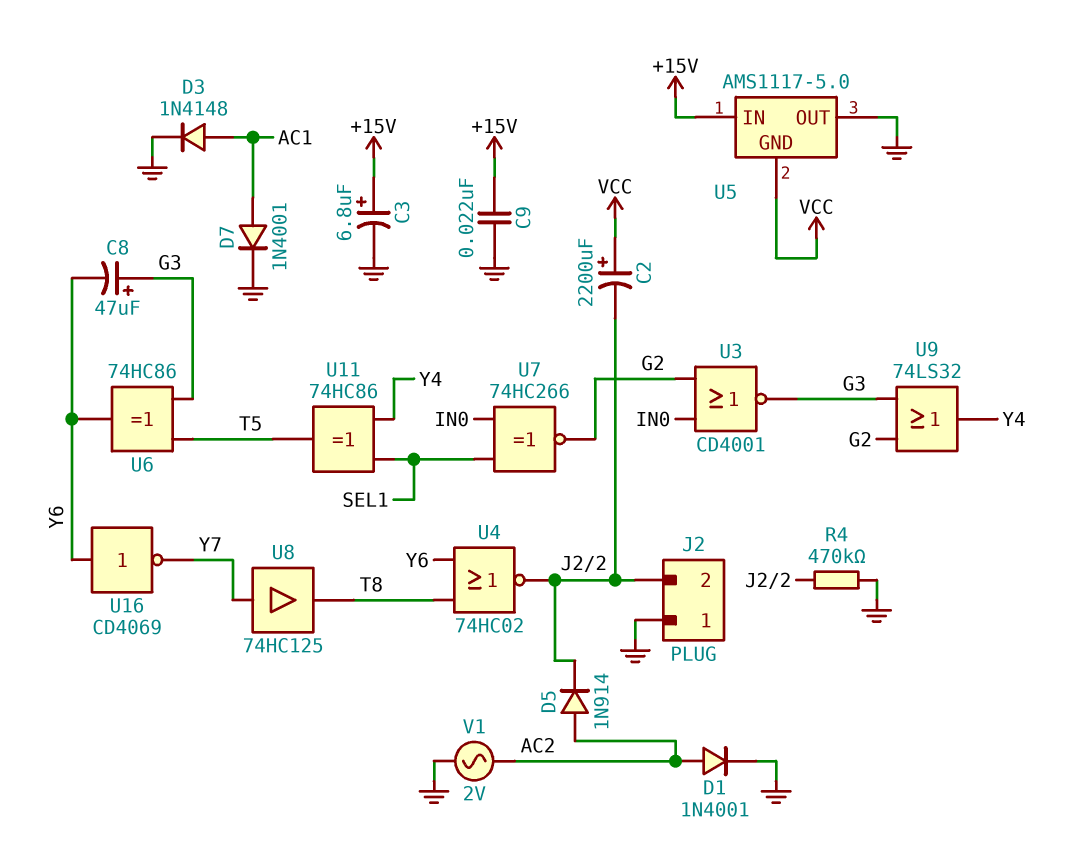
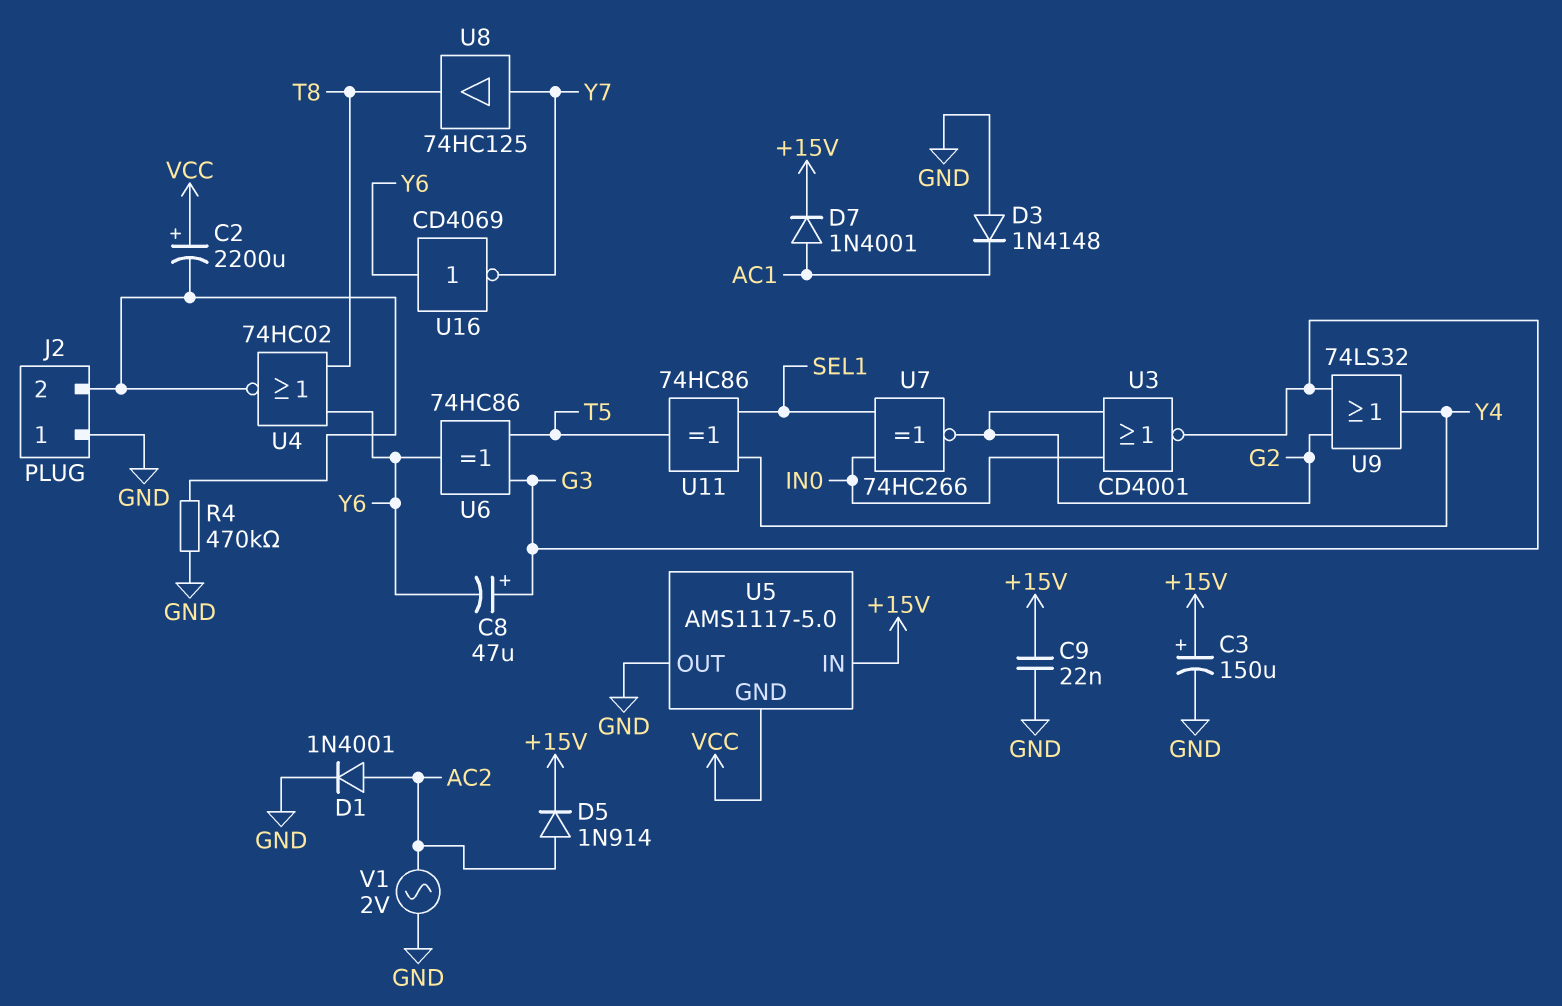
C3: 6.8uF (plus +15V, minus GND) -> 150uF (plus +15V, minus GND)
D3: diode 1N4148 (A AC1, K GND) -> diode 1N4148 (A GND, K AC1)
D5: diode 1N914 (A AC2, K J2/2) -> diode 1N914 (A AC2, K +15V)
D7: diode 1N4001 (A AC1, K GND) -> diode 1N4001 (A AC1, K +15V)

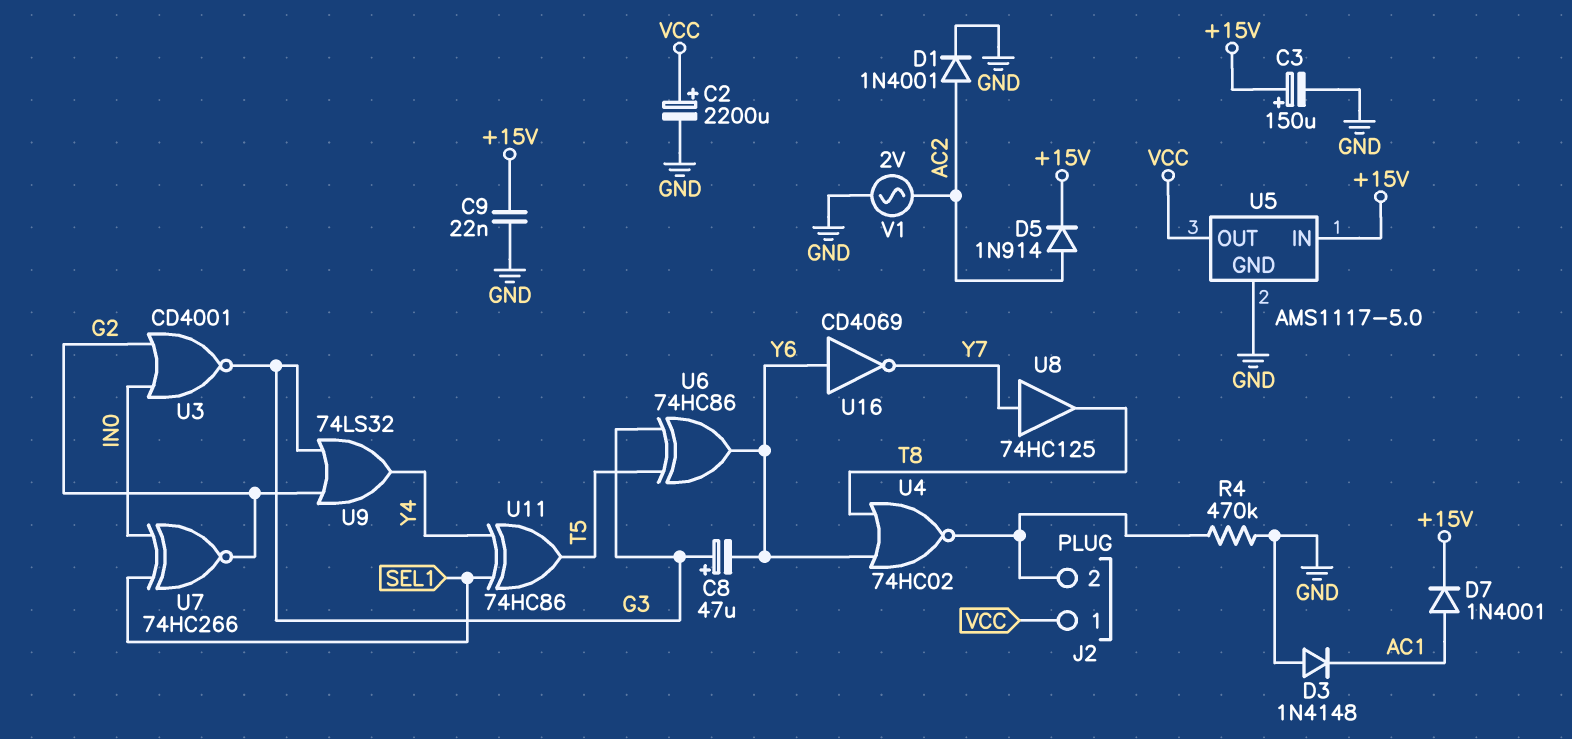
C2: 2200uF (plus VCC, minus J2/2) -> 2200uF (plus VCC, minus GND)
J2 pin 1: GND -> VCC
U5 pin GND: VCC -> GND
U5 pin OUT: GND -> VCC

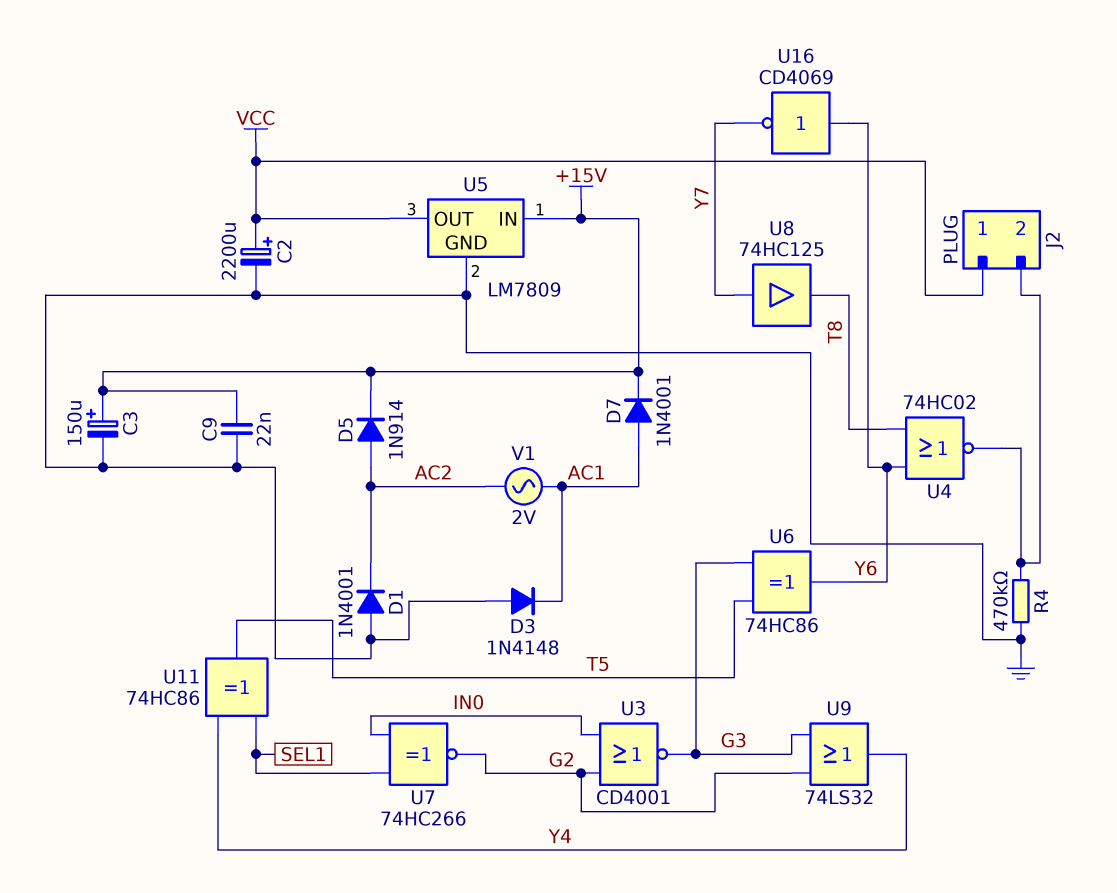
C8: 47uF (plus G3, minus Y6) -> none
D1: diode 1N4001 (A AC2, K GND) -> diode 1N4001 (A GND, K AC2)
U5: AMS1117-5.0 -> LM7809
V1: AC 2V (AC2, GND) -> AC 2V (AC1, AC2)

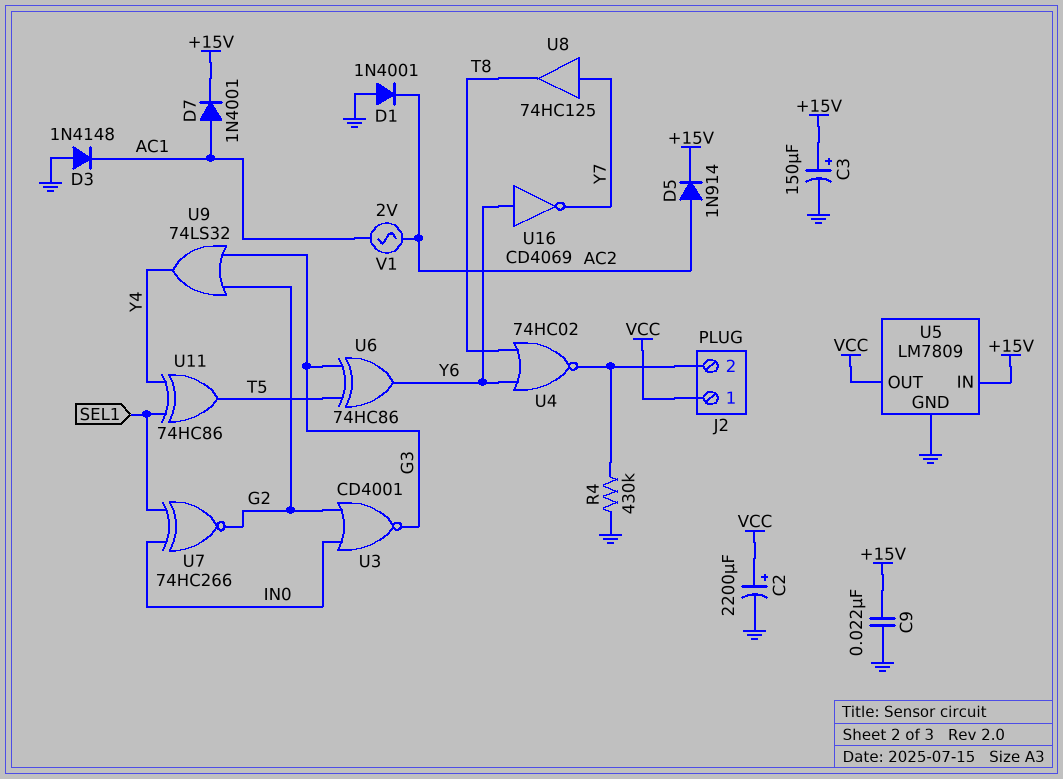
R4: 470k (GND, J2/2) -> 430k (GND, J2/2)

